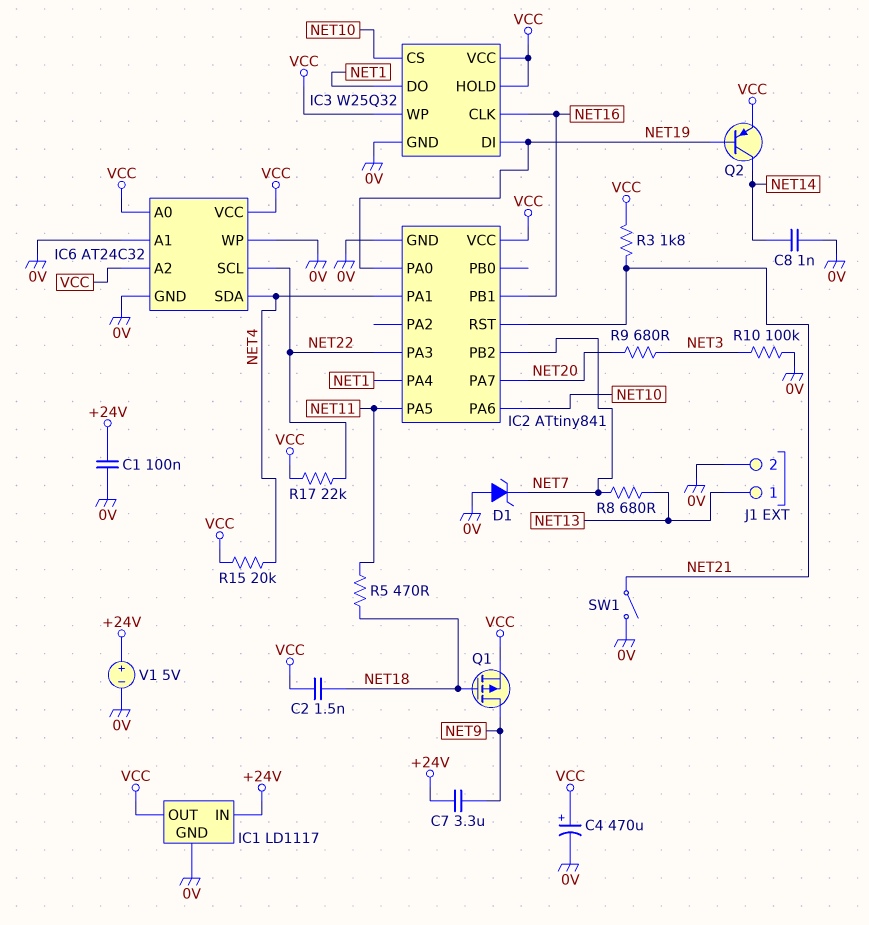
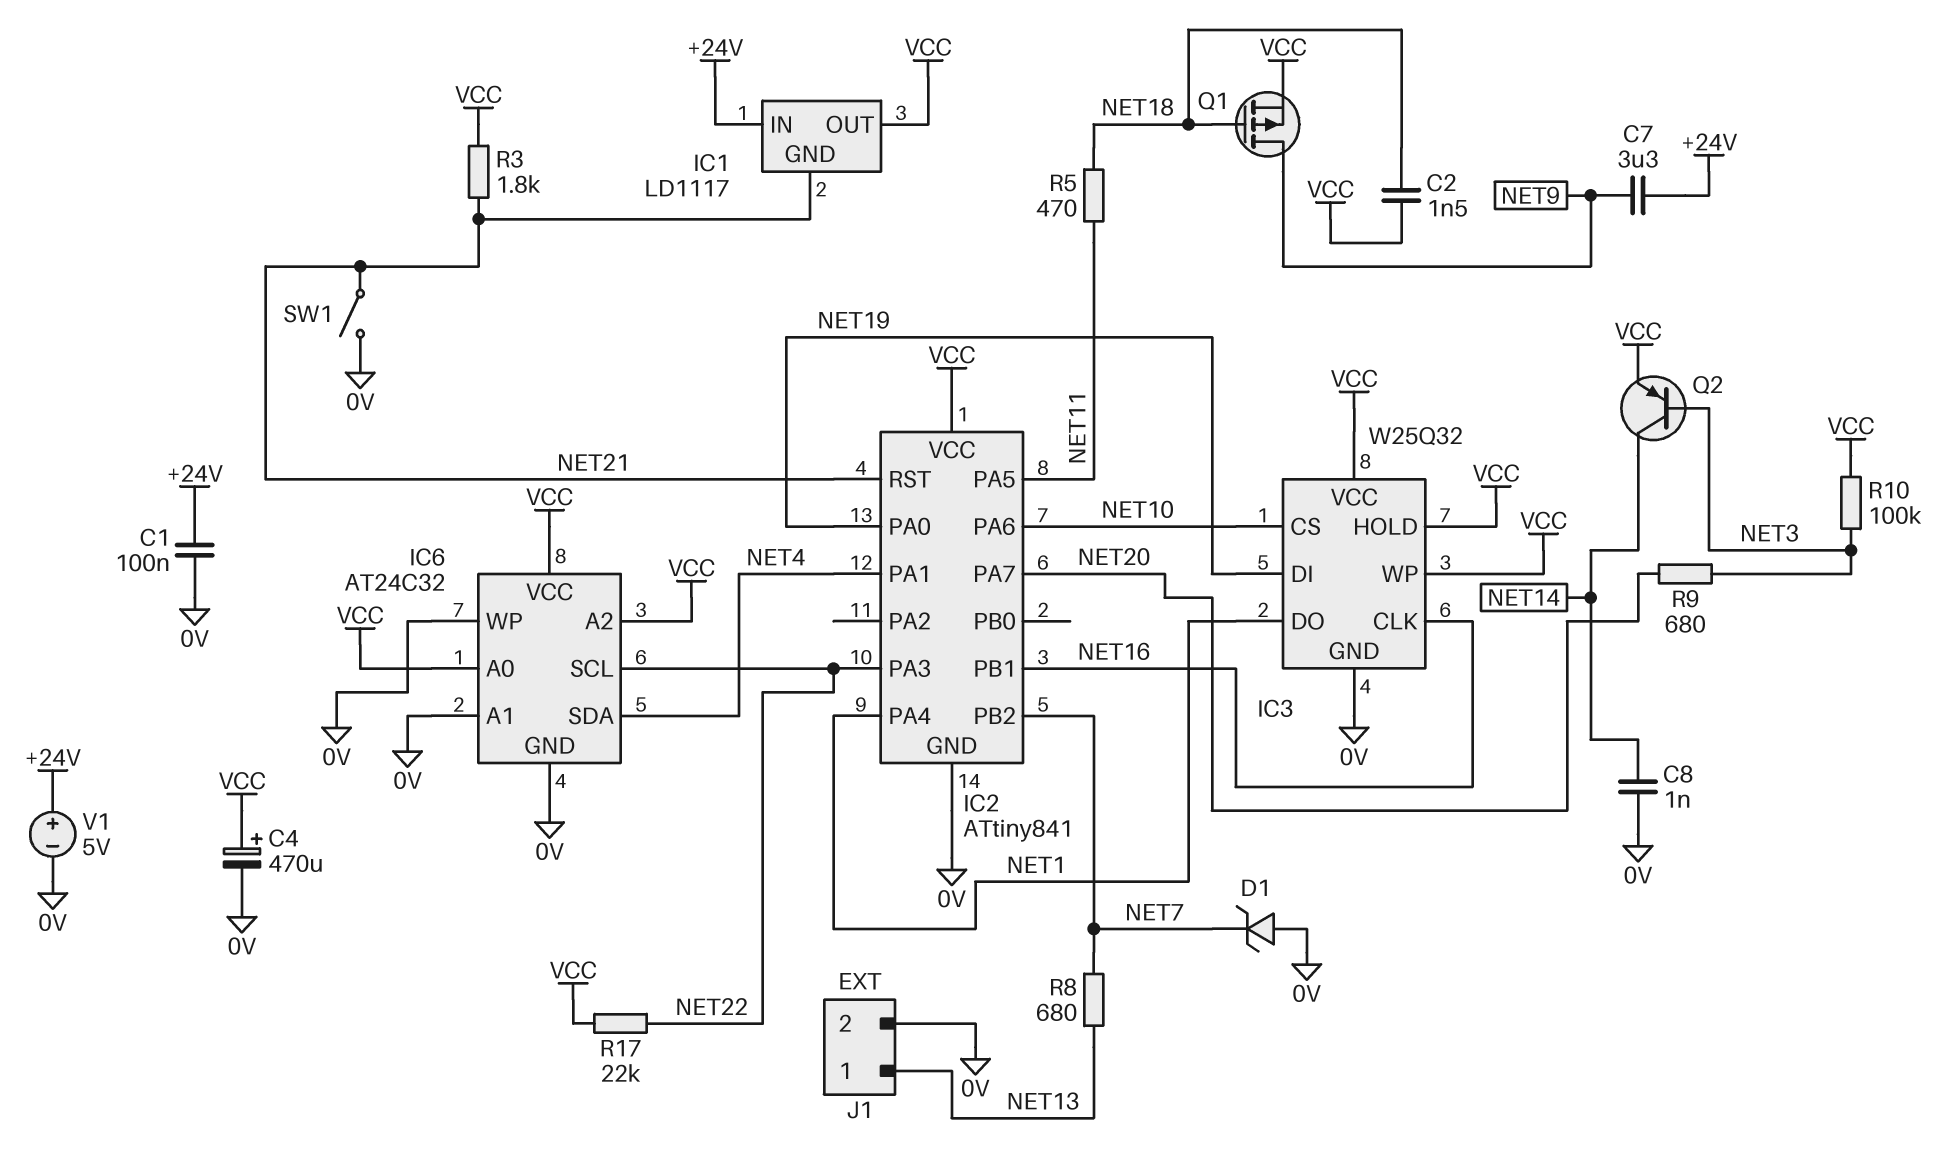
IC1 pin GND: 0V -> NET21
Q2: PNP (B NET19, C NET14, E VCC) -> PNP (B NET3, C NET14, E VCC)
R10: 100k (0V, NET3) -> 100k (NET3, VCC)
R15: 20k (NET4, VCC) -> none

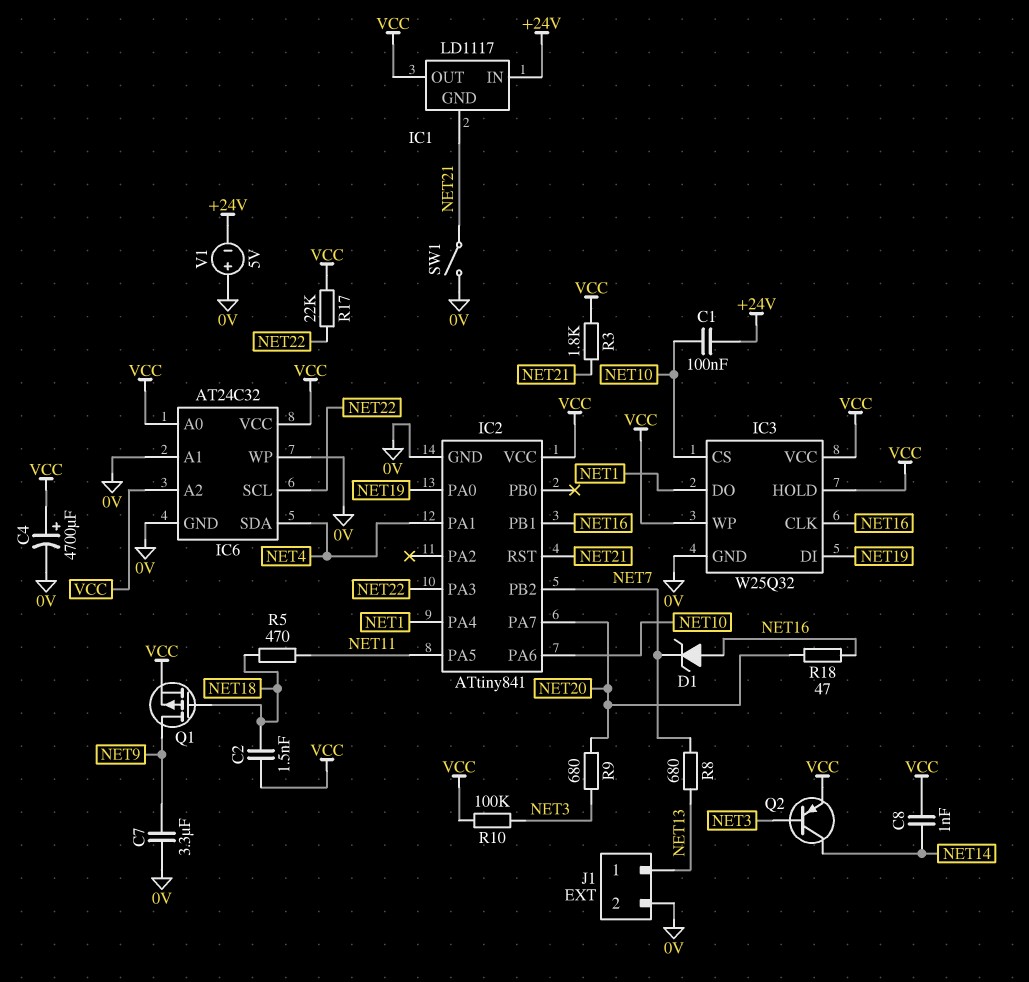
C1: 100nF (+24V, 0V) -> 100nF (+24V, NET10)
C4: 470uF (plus VCC, minus 0V) -> 4700uF (plus VCC, minus 0V)
C7: 3.3uF (+24V, NET9) -> 3.3uF (0V, NET9)
C8: 1nF (0V, NET14) -> 1nF (NET14, VCC)
D1: zener (A 0V, K NET7) -> zener (A NET16, K NET7)
R18: none -> 47 (NET16, NET20)
V1: 5V (plus +24V, minus 0V) -> 5V (plus 0V, minus +24V)

